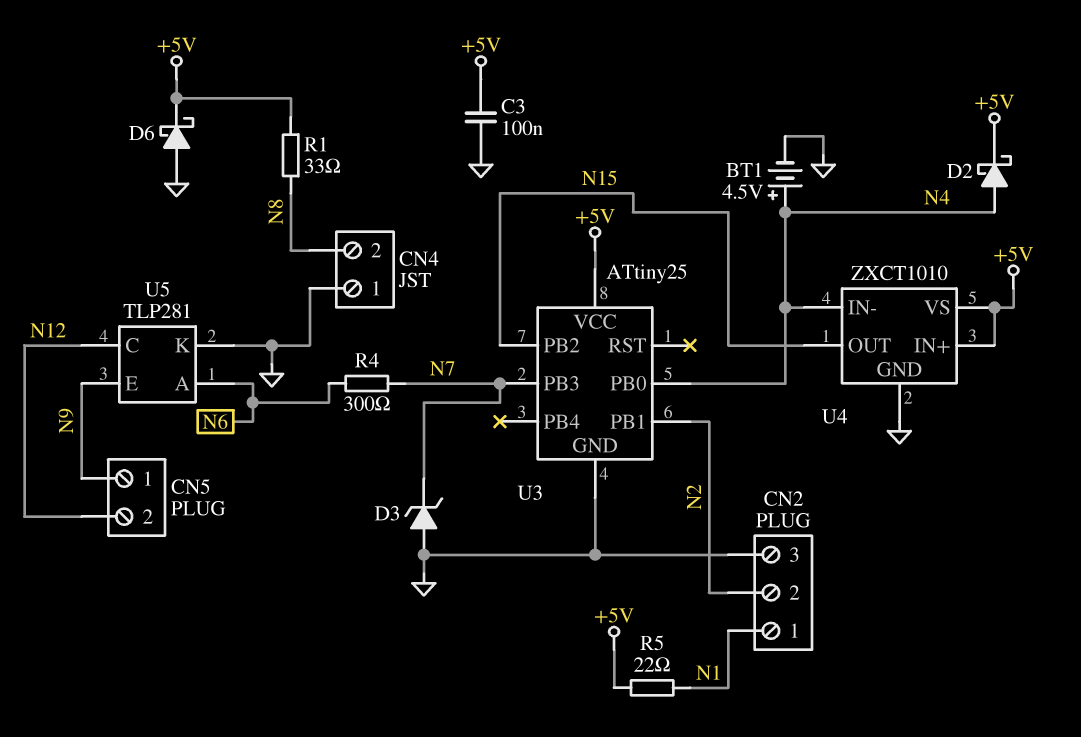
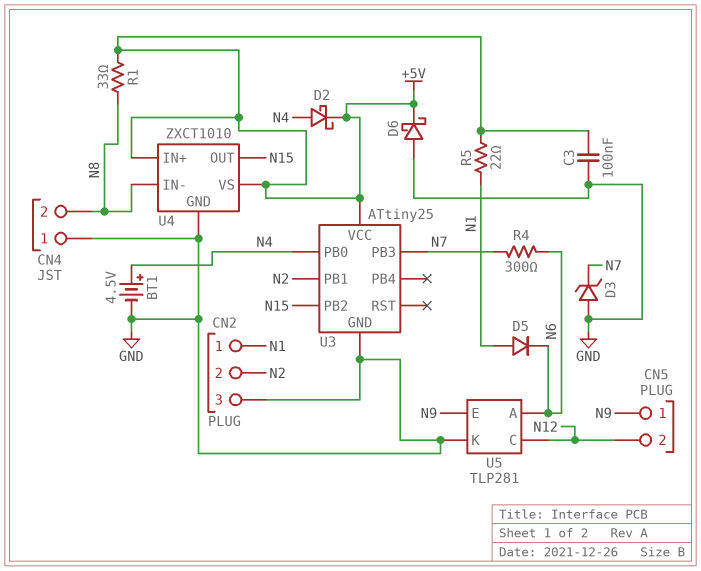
D5: none -> diode (A N1, K N6)
U4 pin IN-: N4 -> N8

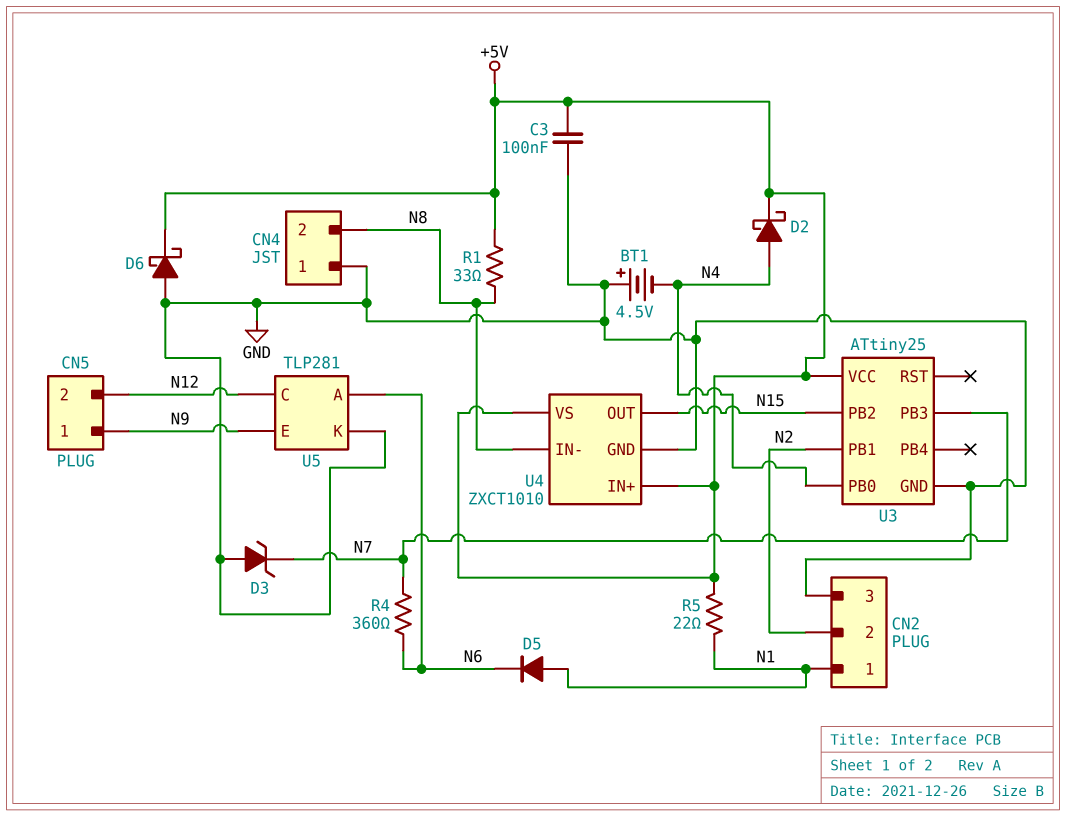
BT1: 4.5V (plus N4, minus GND) -> 4.5V (plus GND, minus N4)
R4: 300 (N6, N7) -> 360 (N6, N7)

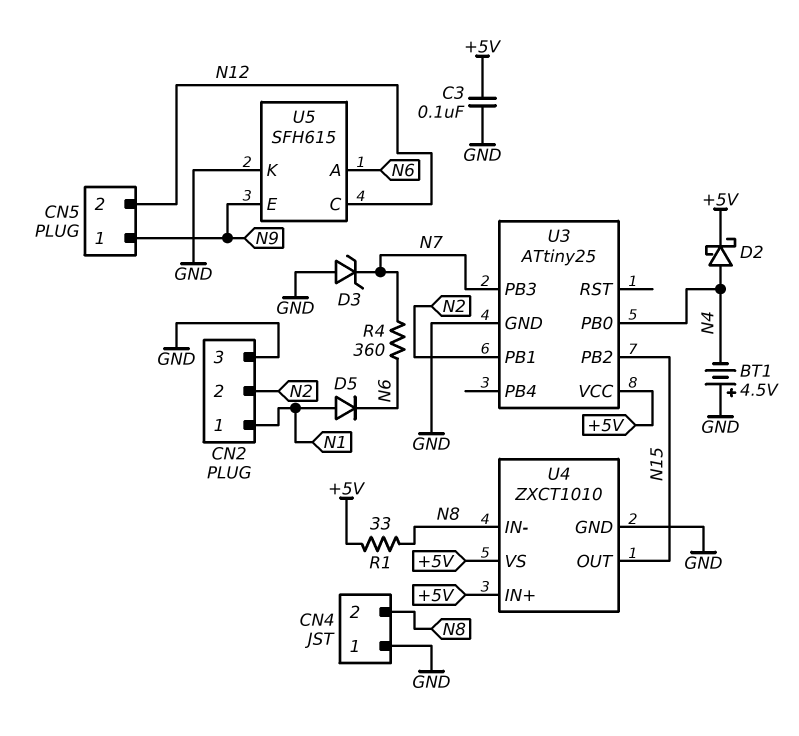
D6: schottky (A GND, K +5V) -> none
R5: 22 (+5V, N1) -> none
U5: TLP281 -> SFH615

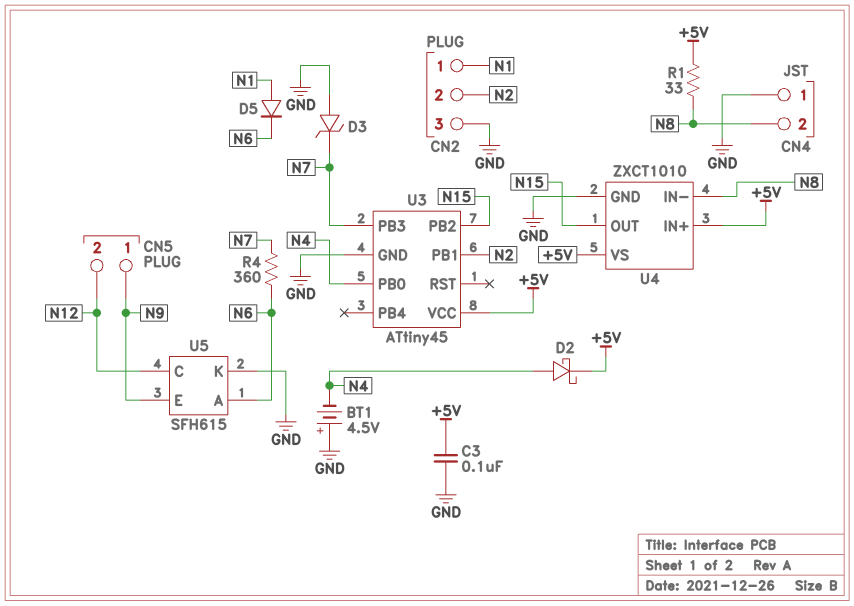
U3: ATtiny25 -> ATtiny45

